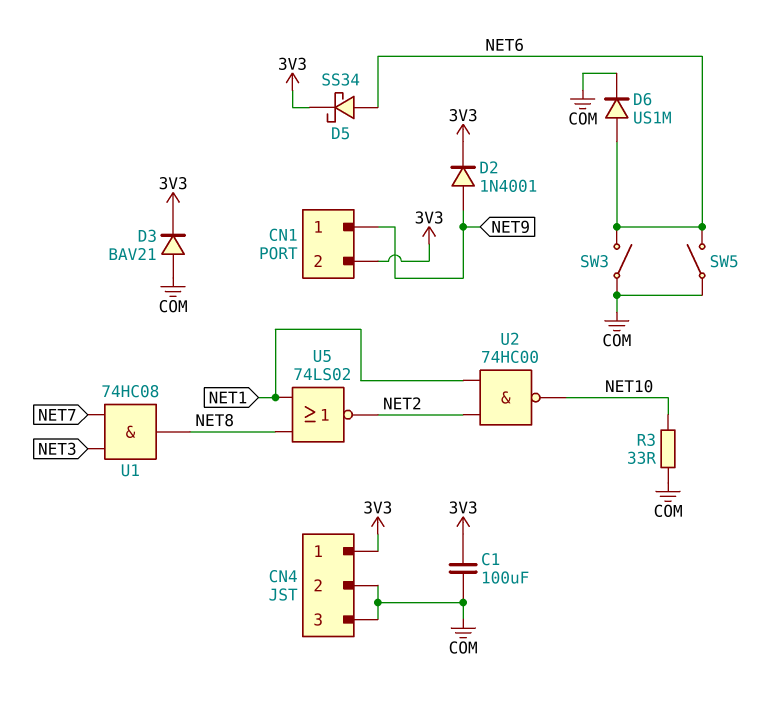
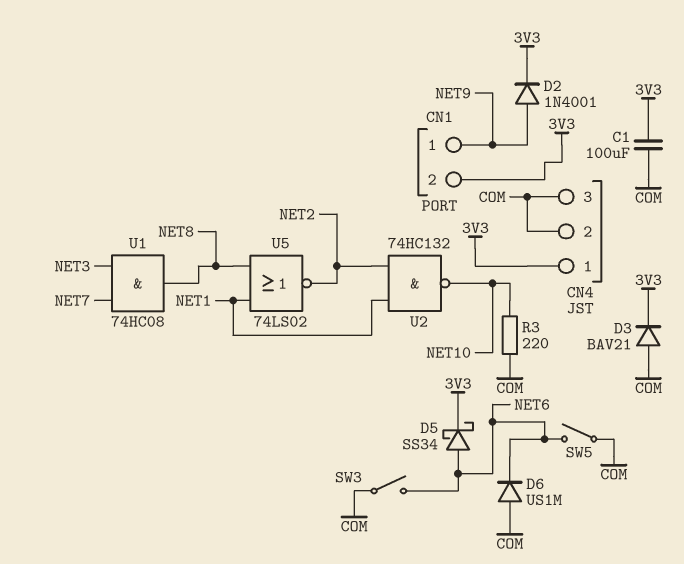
D6: diode US1M (A NET6, K COM) -> diode US1M (A COM, K NET6)
R3: 33 (COM, NET10) -> 220 (COM, NET10)
U2: NAND 74HC00 (in NET1, in NET2, out NET10) -> NAND 74HC132 (in NET1, in NET2, out NET10)

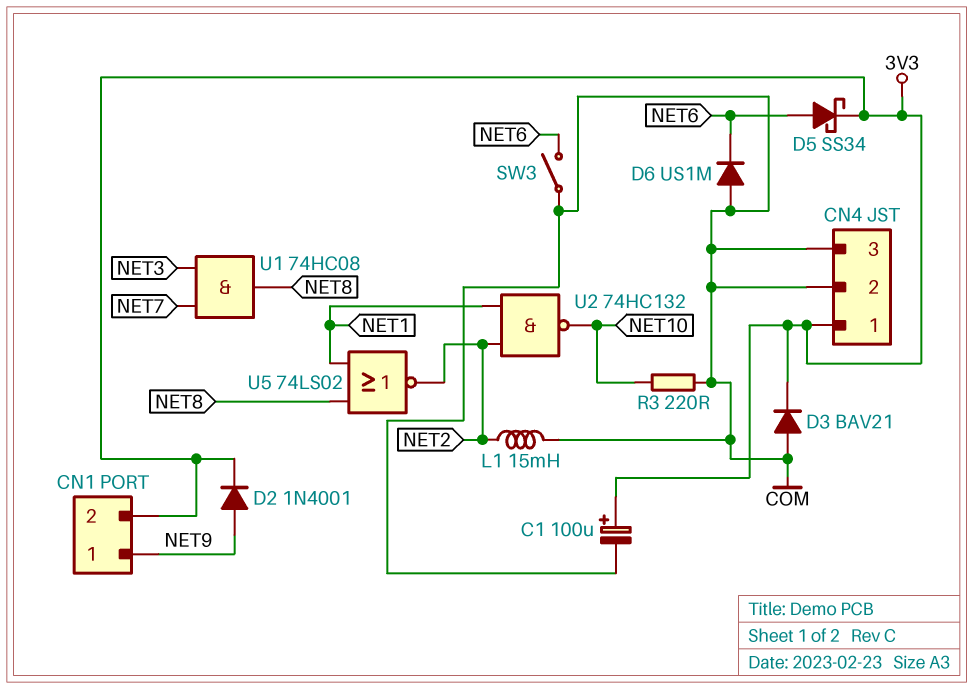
C1: 100uF (3V3, COM) -> 100uF (plus 3V3, minus COM)
L1: none -> 15mH (COM, NET2)
SW5: switch (COM, NET6) -> none

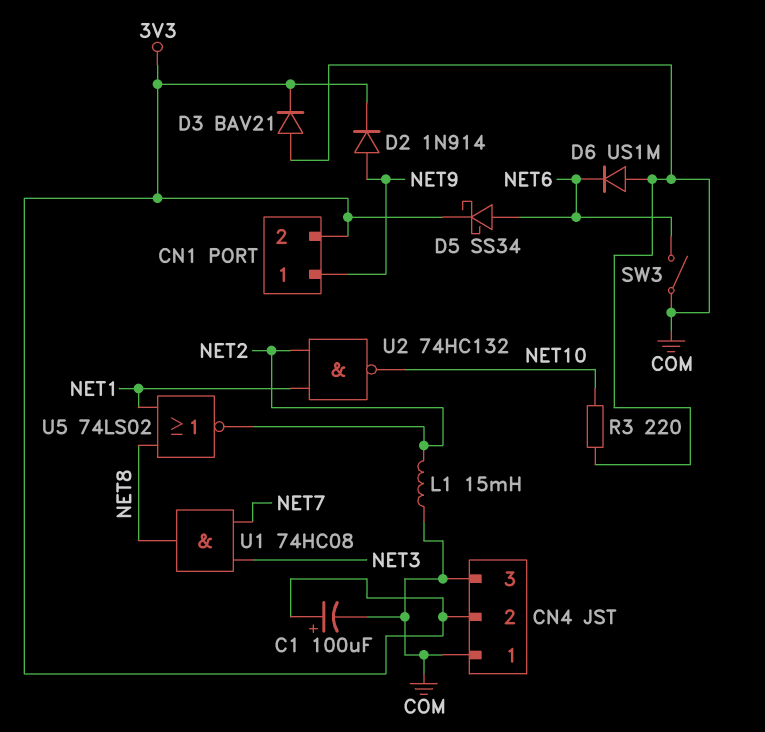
CN4 pin 1: 3V3 -> COM
CN4 pin 2: COM -> 3V3
D2: diode 1N4001 (A NET9, K 3V3) -> diode 1N914 (A NET9, K 3V3)

